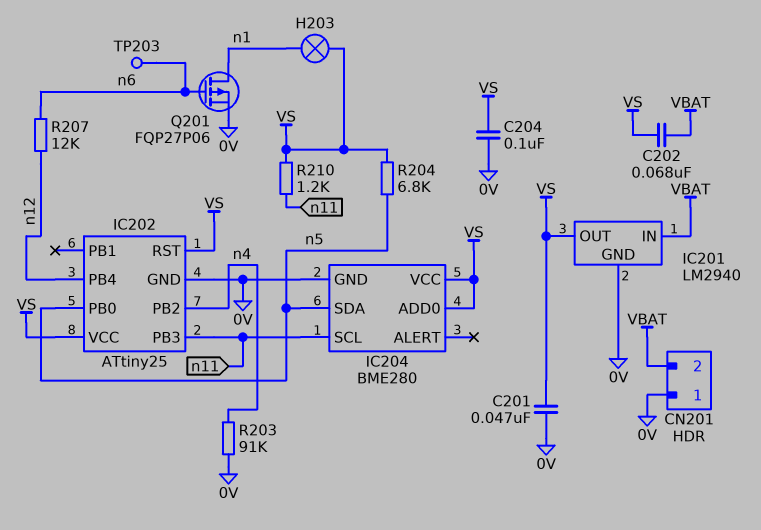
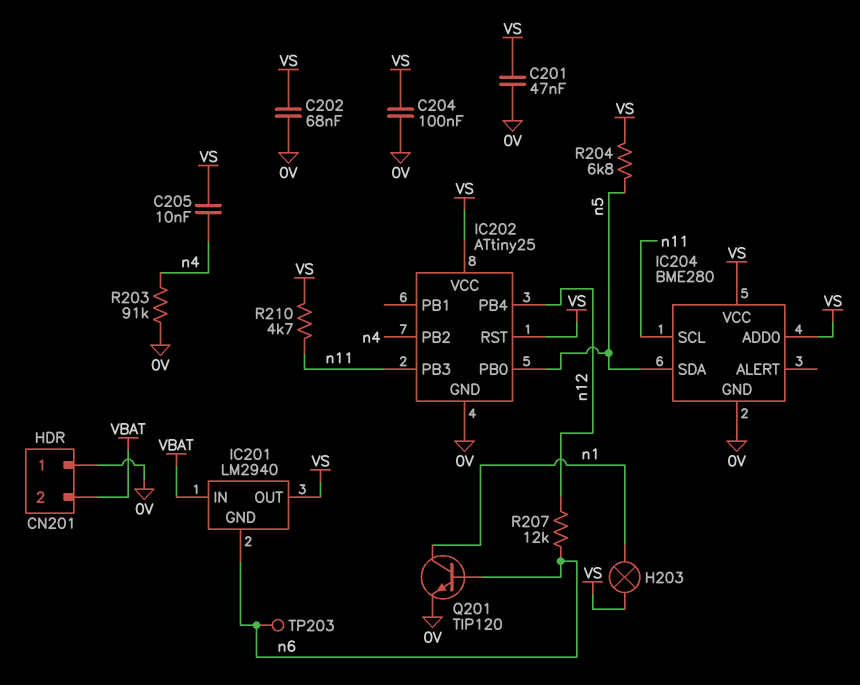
C202: 68nF (VBAT, VS) -> 68nF (0V, VS)
C205: none -> 10nF (VS, n4)
IC201 pin GND: 0V -> n6
Q201: PMOS FQP27P06 (G n6, D n1, S 0V) -> NPN TIP120 (B n6, C n1, E 0V)
R210: 1.2k (VS, n11) -> 4.7k (VS, n11)

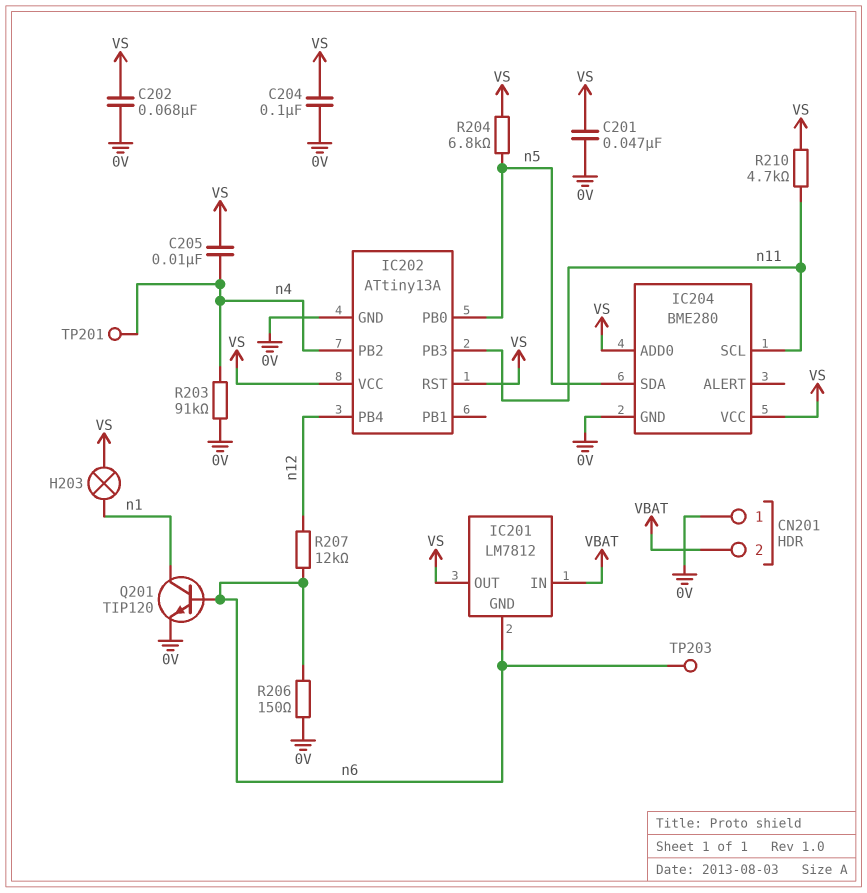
IC201: LM2940 -> LM7812
IC202: ATtiny25 -> ATtiny13A
R206: none -> 150 (0V, n6)
TP201: none -> test point (n4)

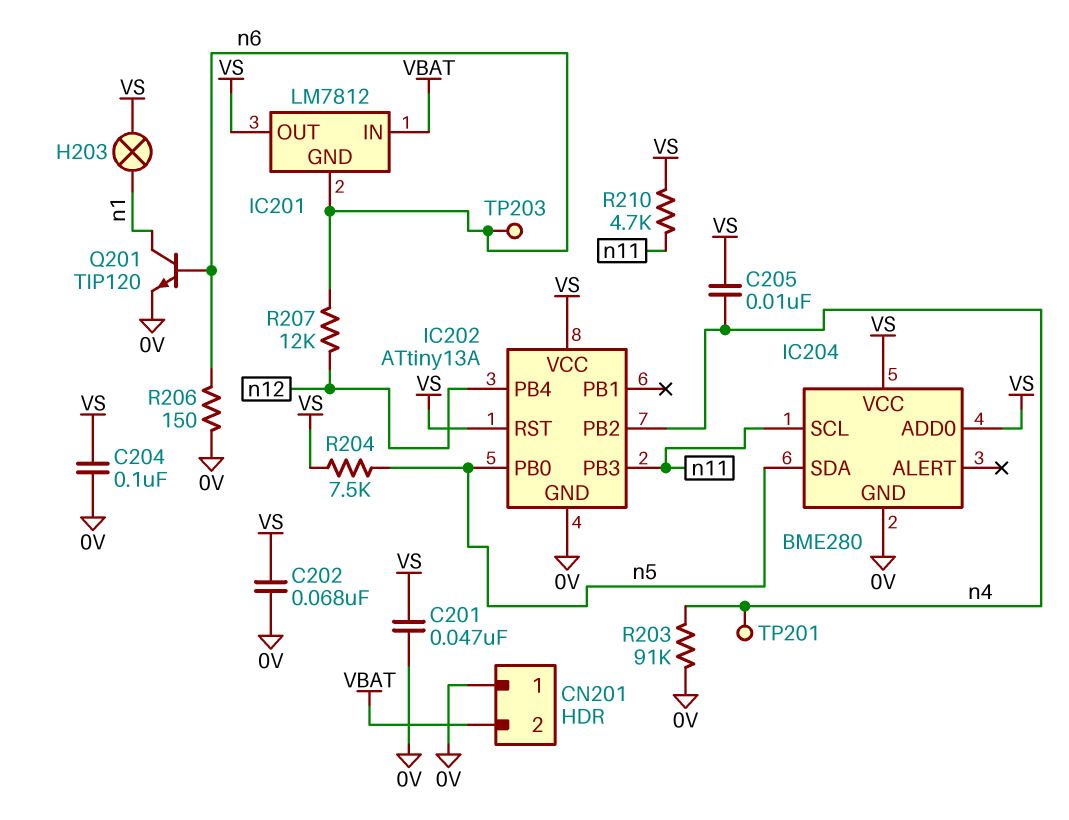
R204: 6.8k (VS, n5) -> 7.5k (VS, n5)

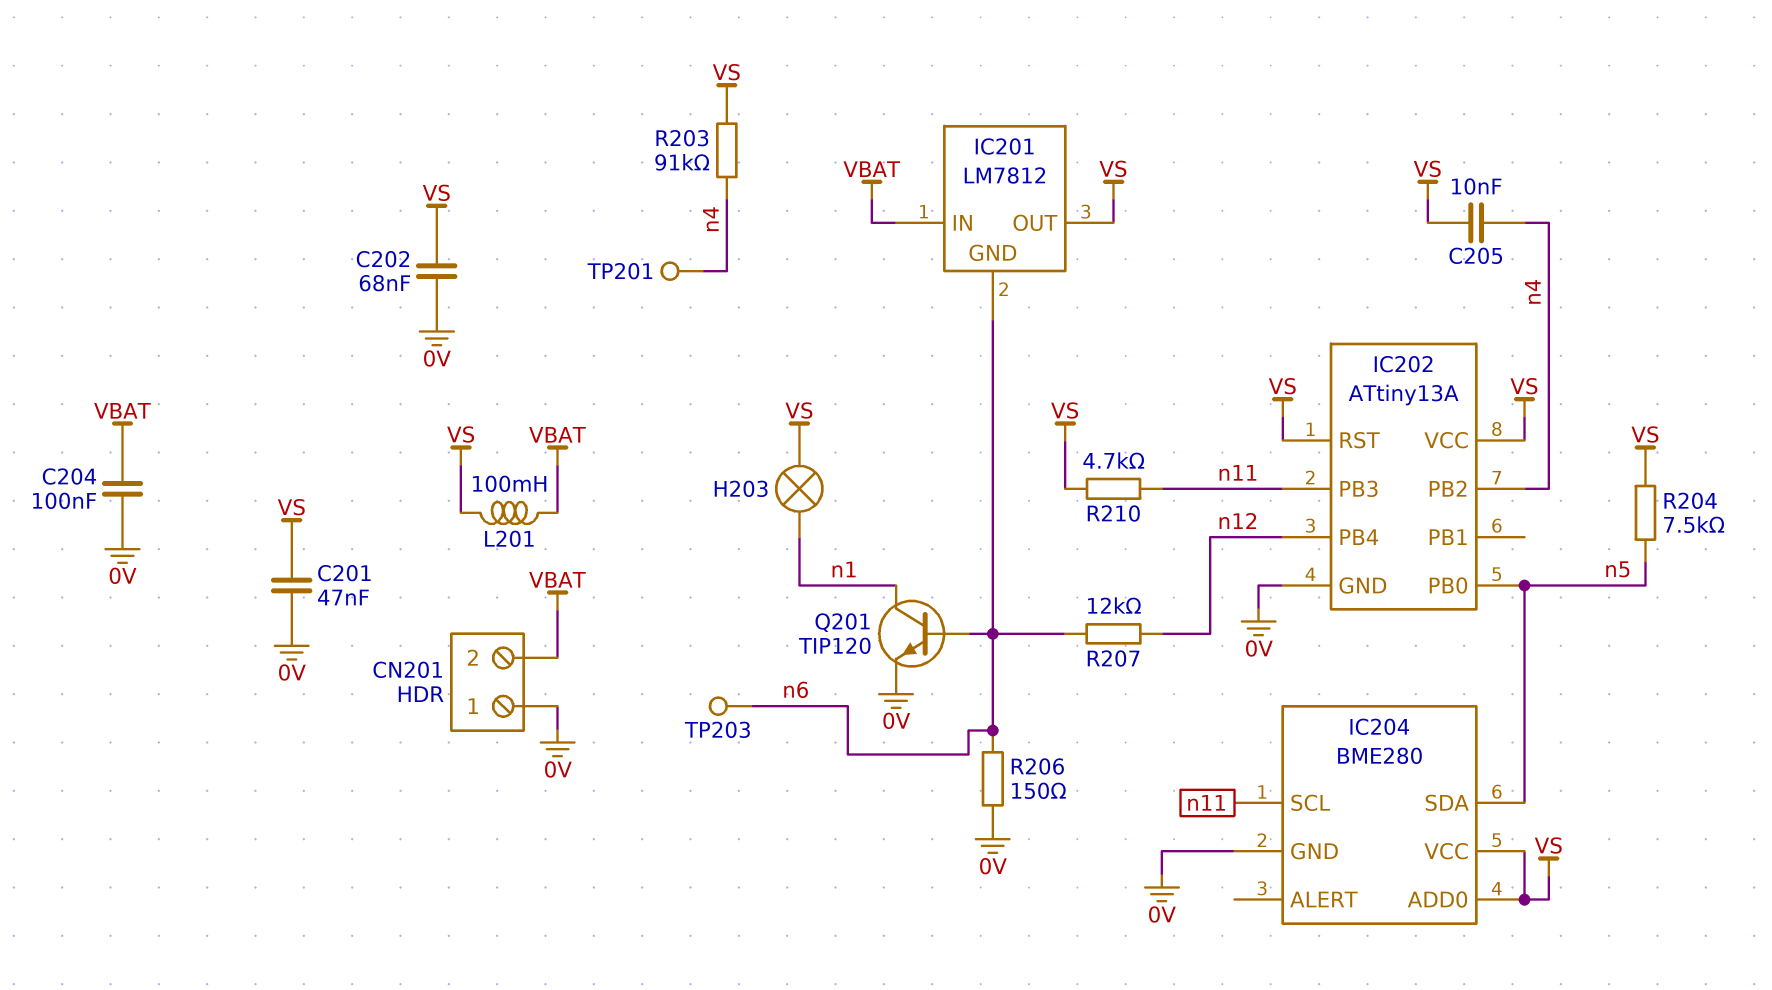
C204: 100nF (0V, VS) -> 100nF (0V, VBAT)
L201: none -> 100mH (VBAT, VS)
R203: 91k (0V, n4) -> 91k (VS, n4)

